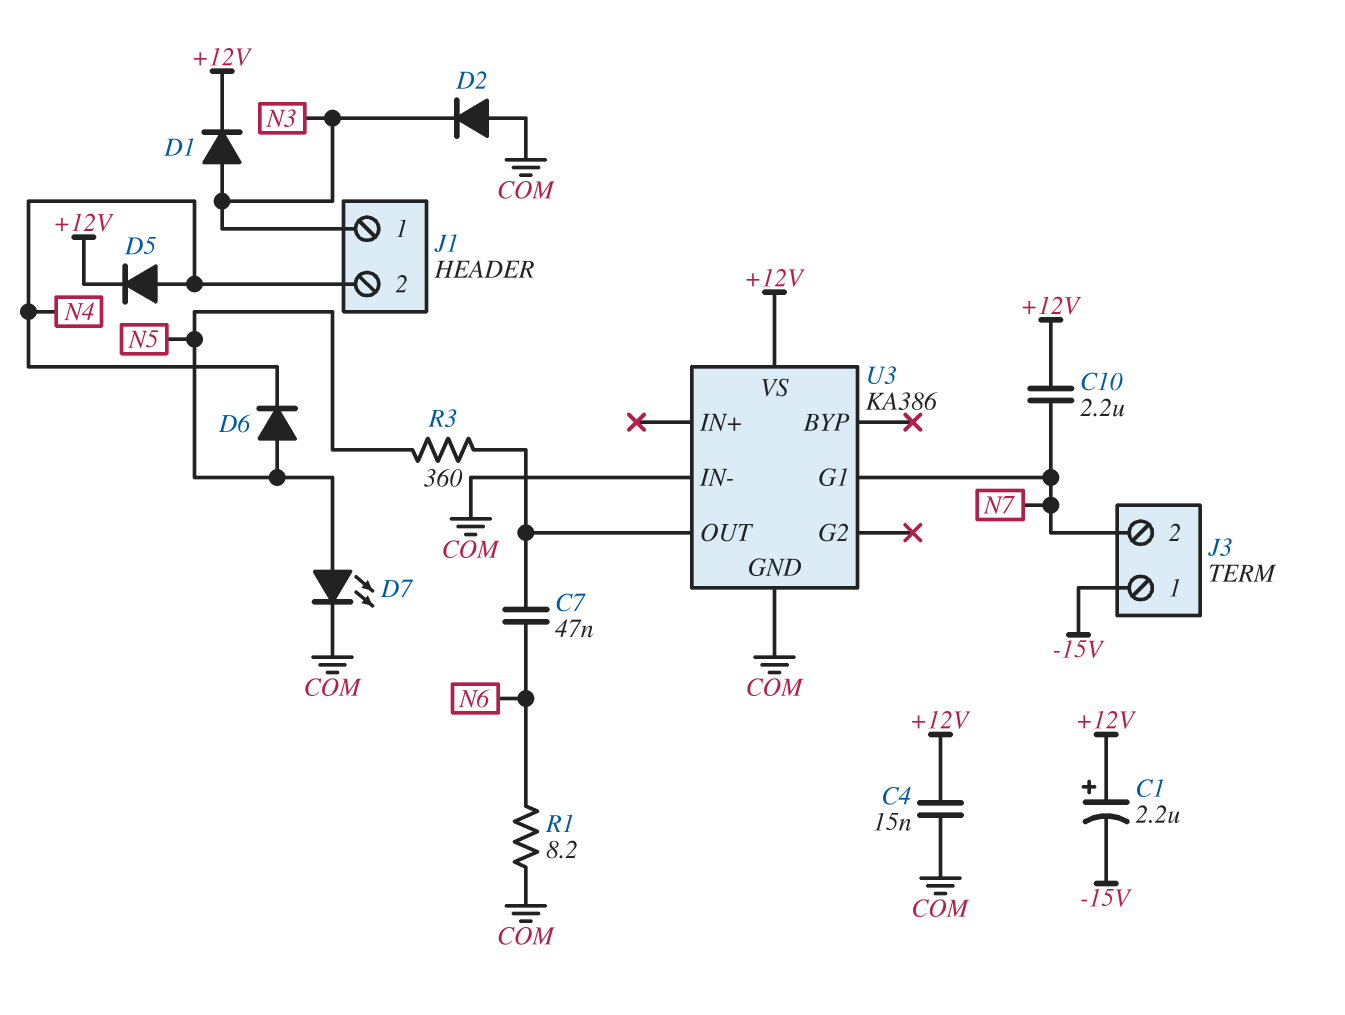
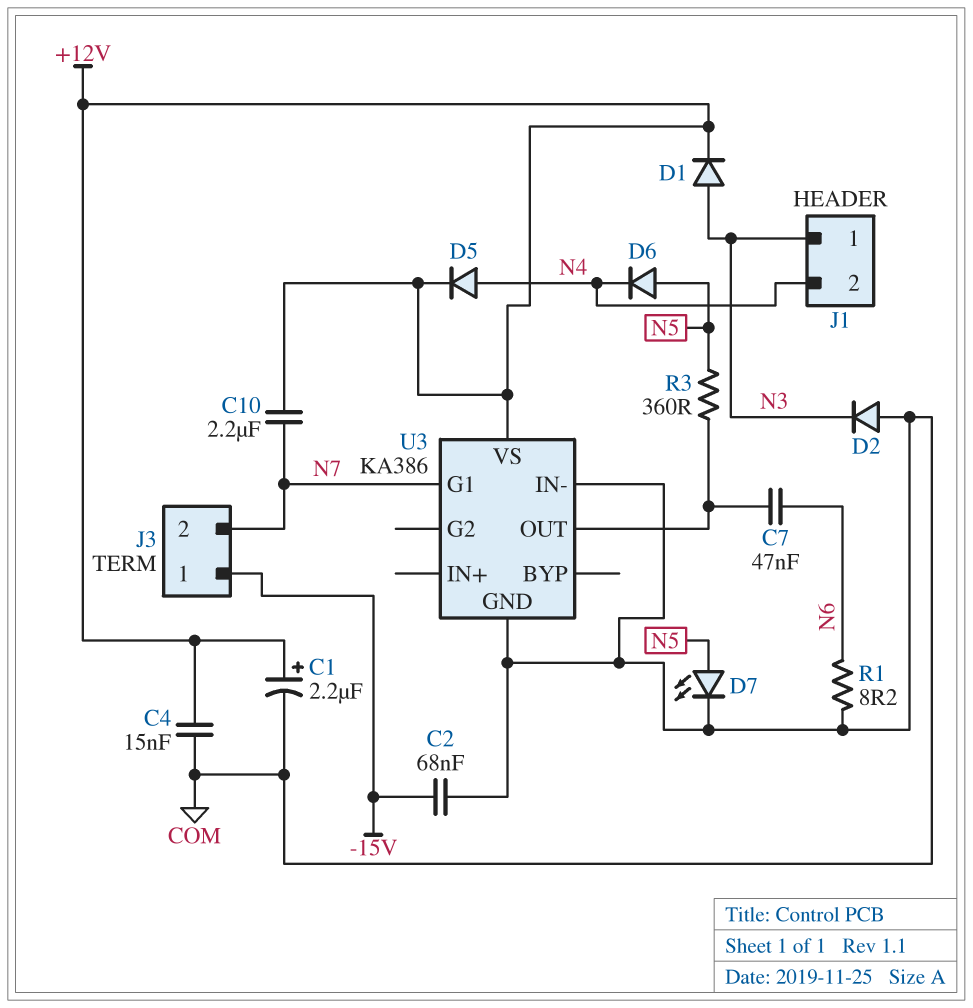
C1: 2.2uF (plus +12V, minus -15V) -> 2.2uF (plus +12V, minus COM)
C2: none -> 68nF (-15V, COM)

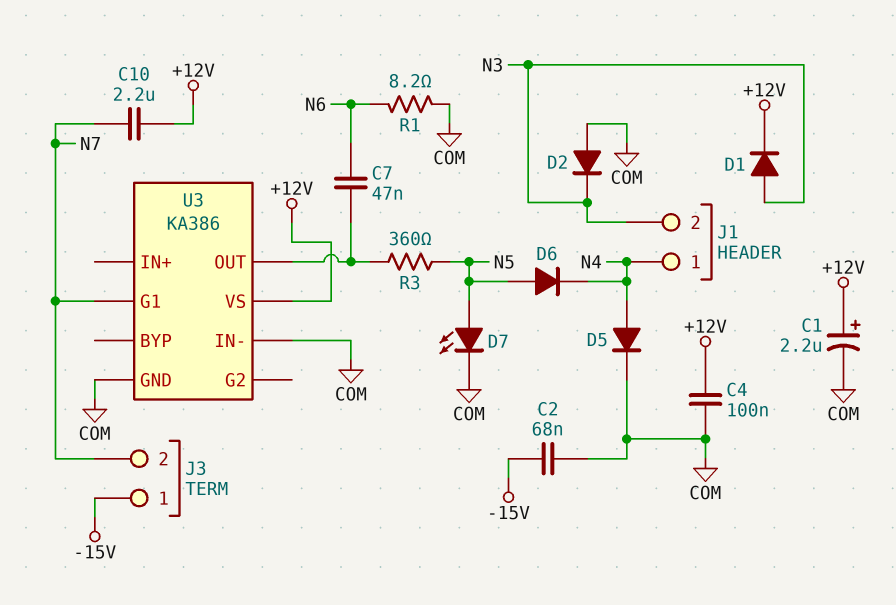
C4: 15nF (+12V, COM) -> 100nF (+12V, COM)
D5: diode (A N4, K +12V) -> diode (A N4, K COM)
J1 pin 1: N3 -> N4
J1 pin 2: N4 -> N3

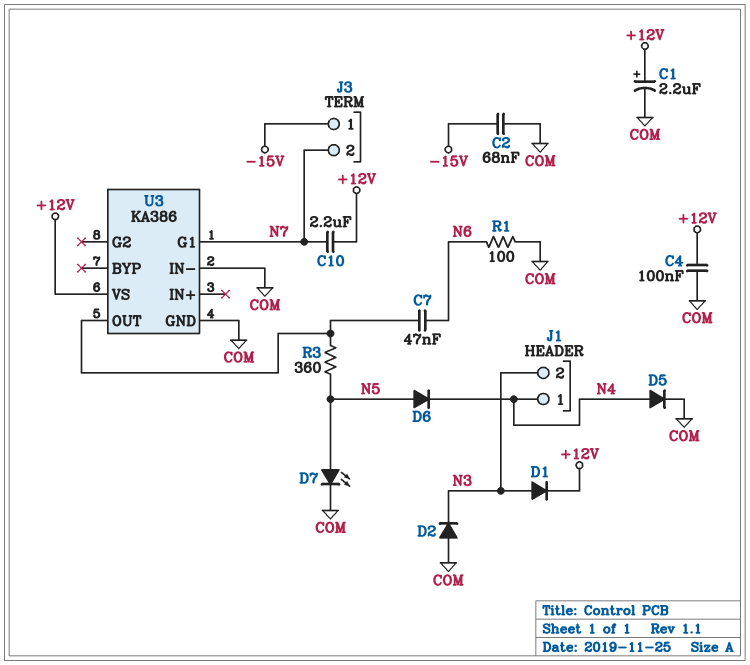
R1: 8.2 (COM, N6) -> 100 (COM, N6)

